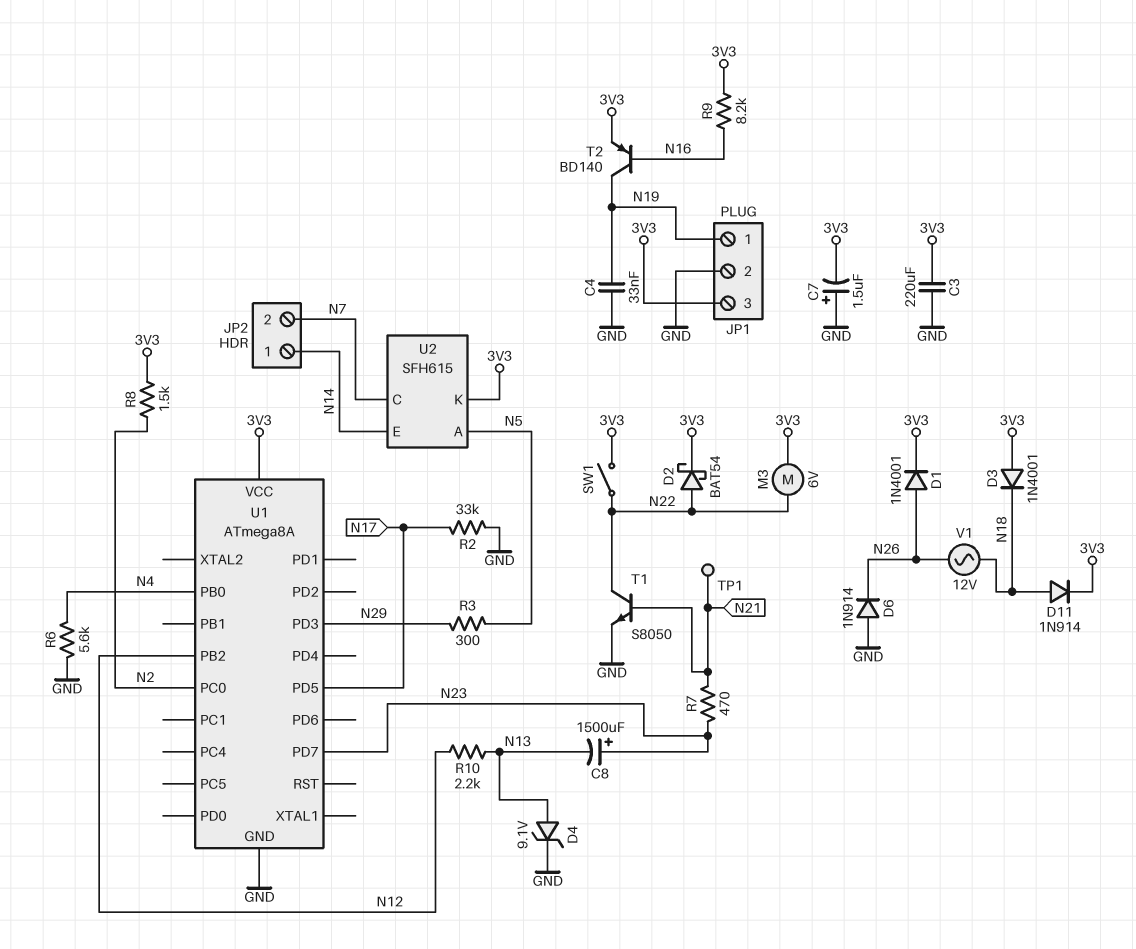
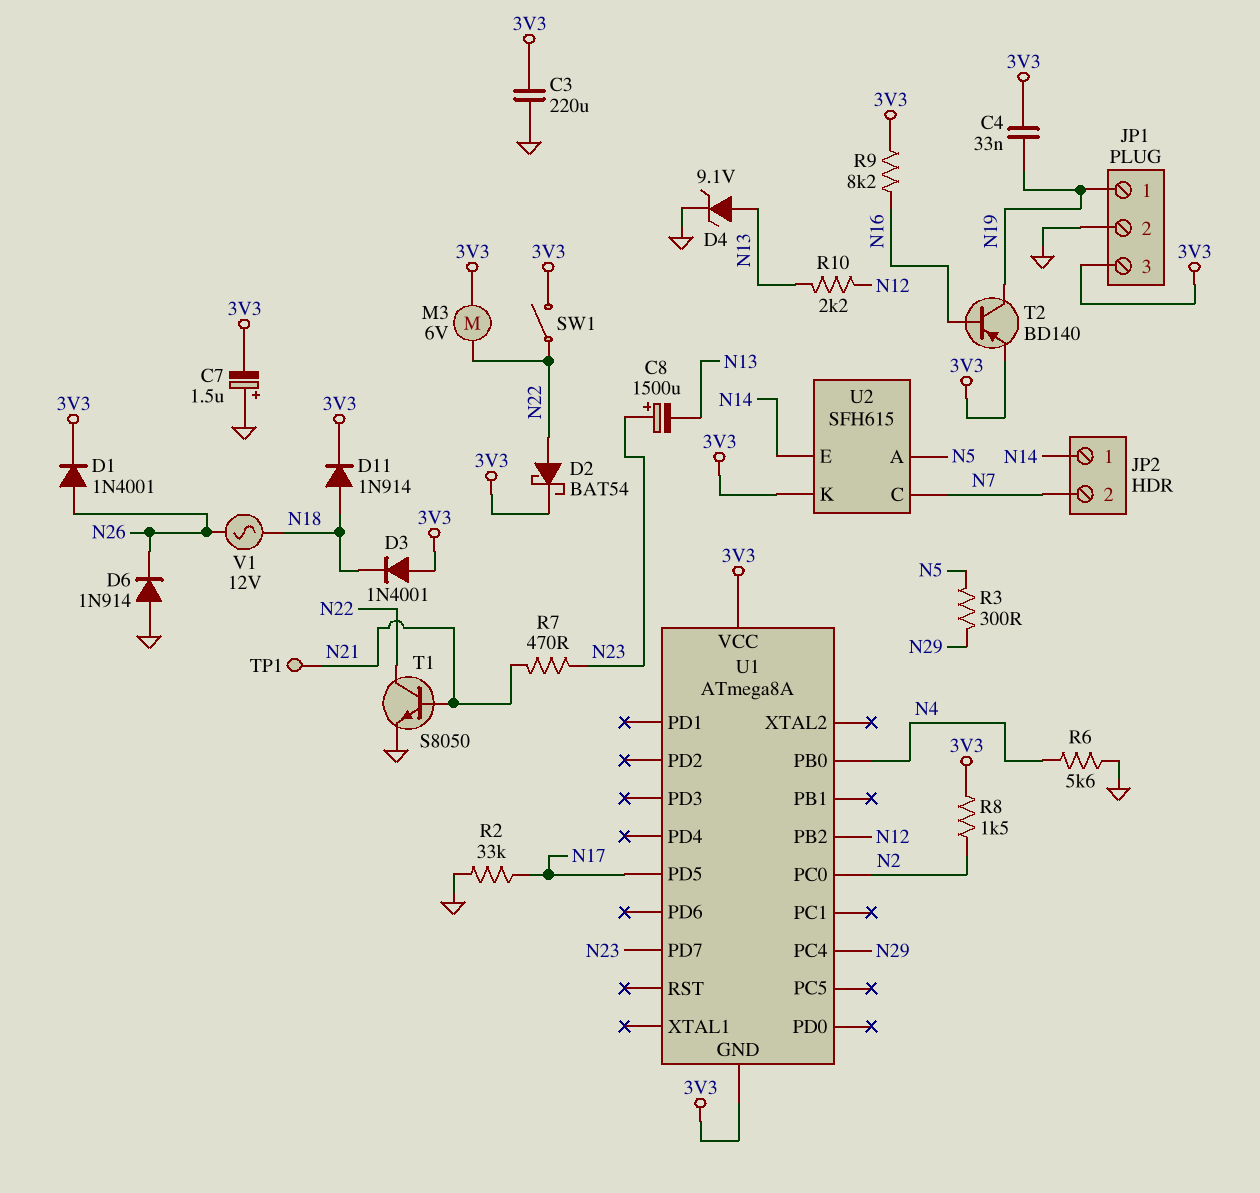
C4: 33nF (GND, N19) -> 33nF (3V3, N19)
U1 pin GND: GND -> 3V3
U1 pin PC4: none -> N29
U1 pin PD3: N29 -> none

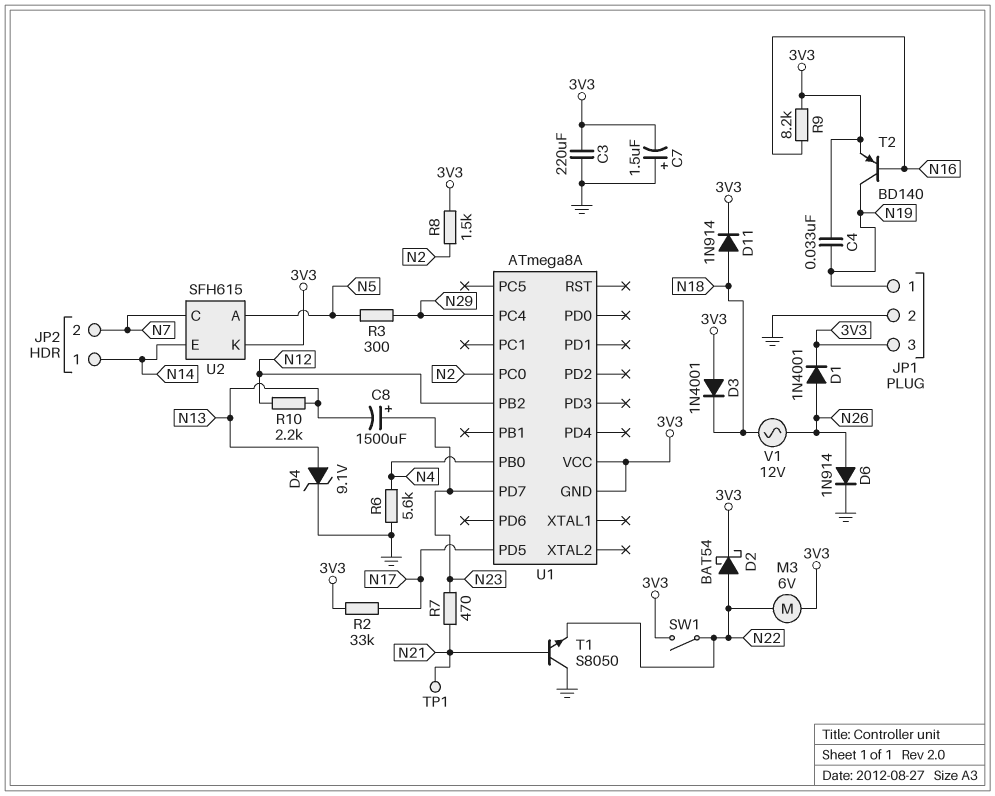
D6: diode 1N914 (A GND, K N26) -> diode 1N914 (A N26, K GND)
R2: 33k (GND, N17) -> 33k (3V3, N17)
T1: NPN S8050 (B N21, C N22, E GND) -> NPN S8050 (B N21, C GND, E N22)

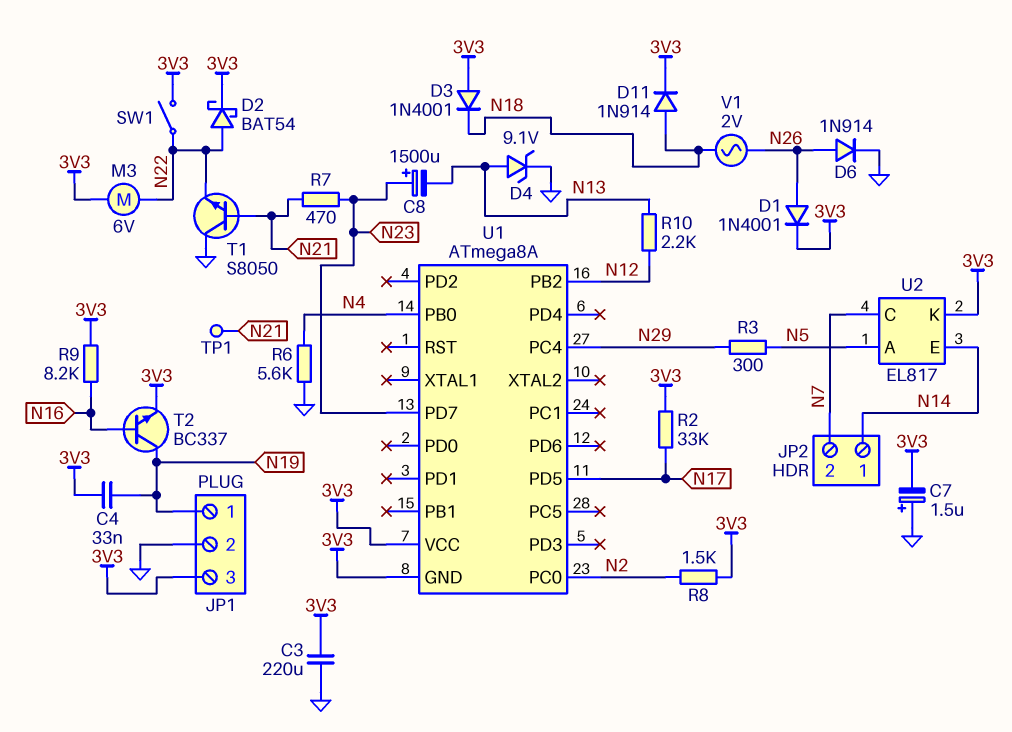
T2: PNP BD140 (B N16, C N19, E 3V3) -> NPN BC337 (B N16, C N19, E 3V3)
U2: SFH615 -> EL817
V1: AC 12V (N18, N26) -> AC 2V (N18, N26)

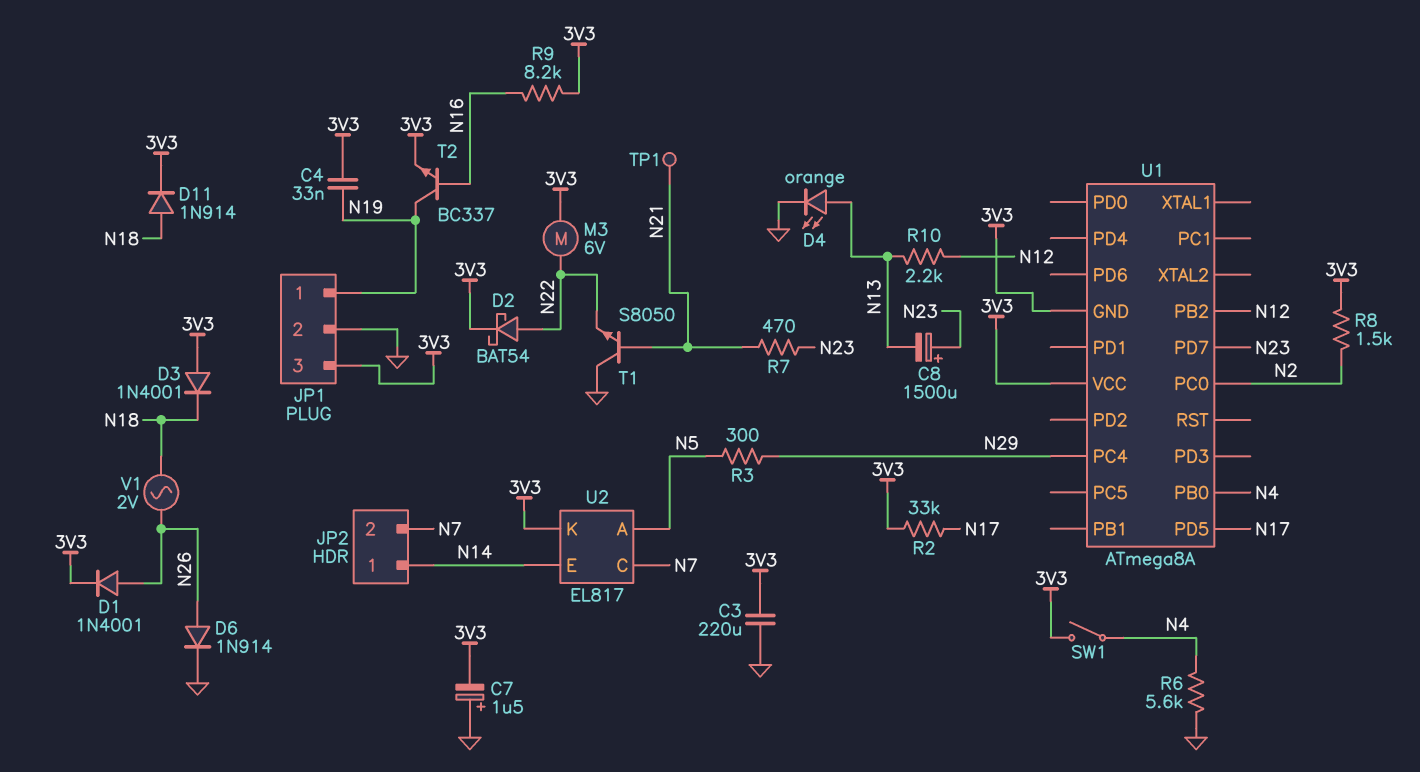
D4: zener 9.1V (A N13, K GND) -> LED orange (A N13, K GND)
SW1: switch (3V3, N22) -> switch (3V3, N4)

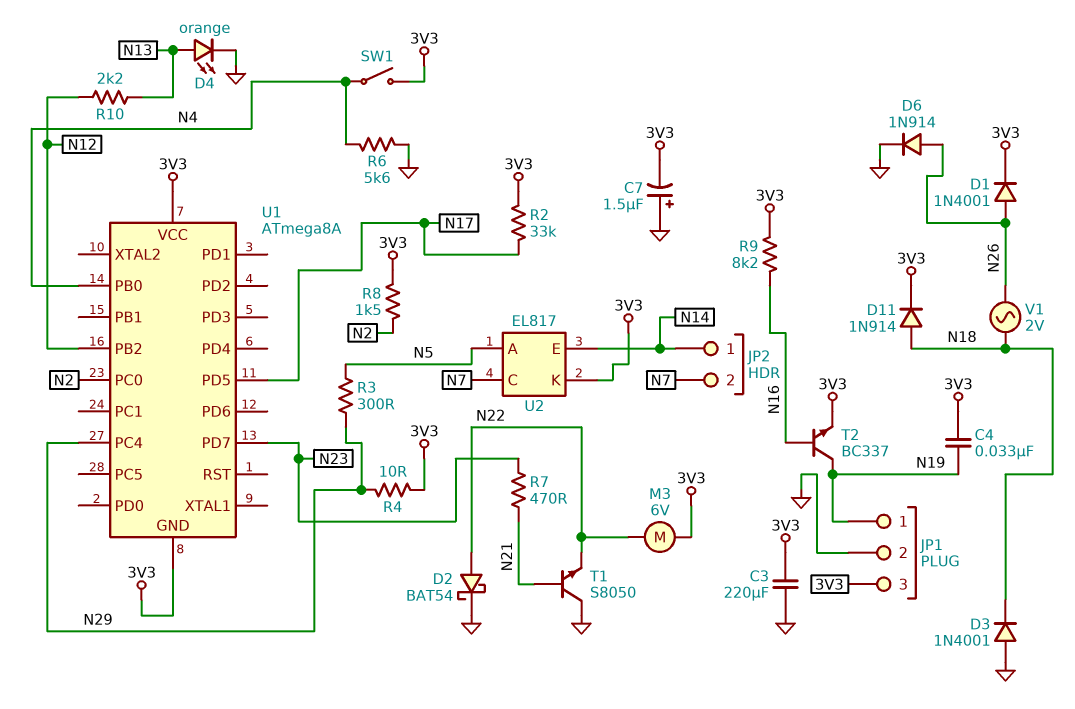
C8: 1500uF (plus N23, minus N13) -> none
D2: schottky BAT54 (A N22, K 3V3) -> schottky BAT54 (A N22, K GND)
D3: diode 1N4001 (A 3V3, K N18) -> diode 1N4001 (A GND, K N18)
R4: none -> 10 (3V3, N29)
TP1: test point (N21) -> none

